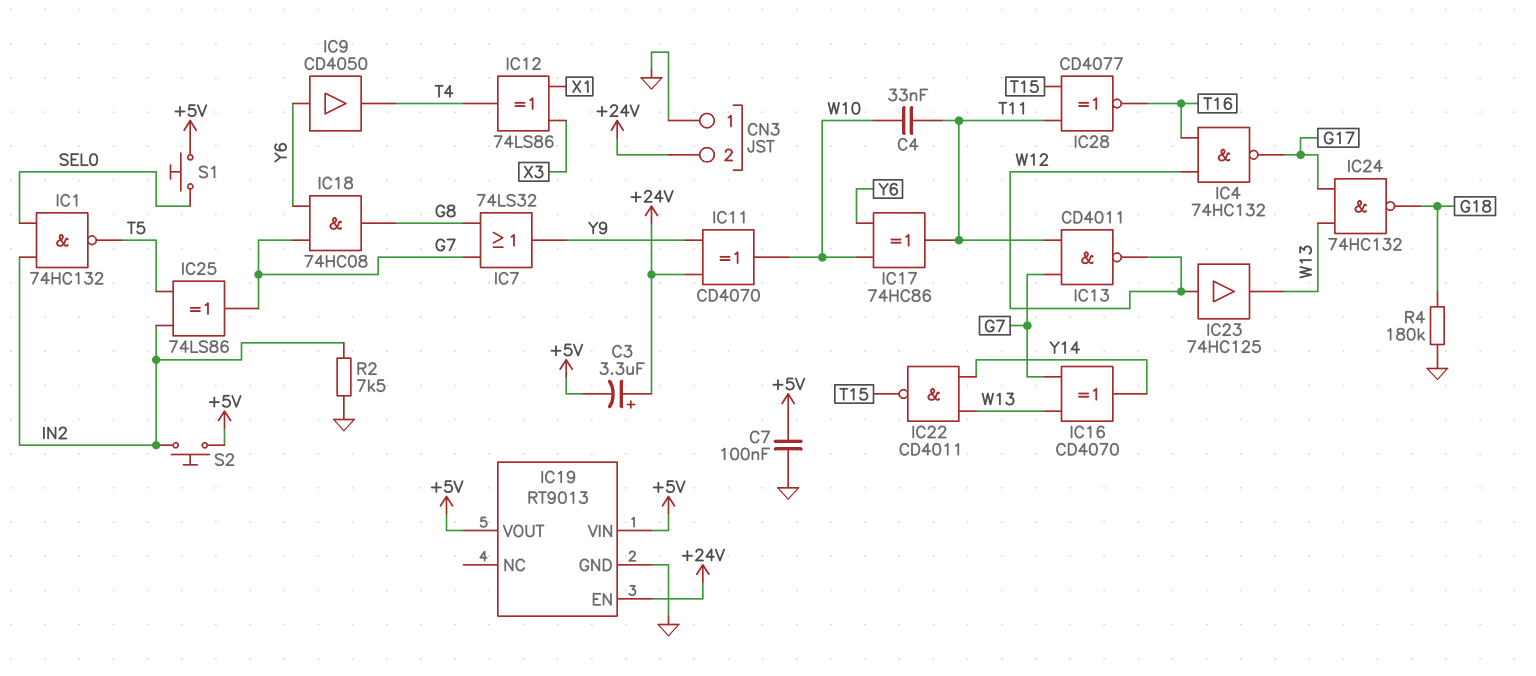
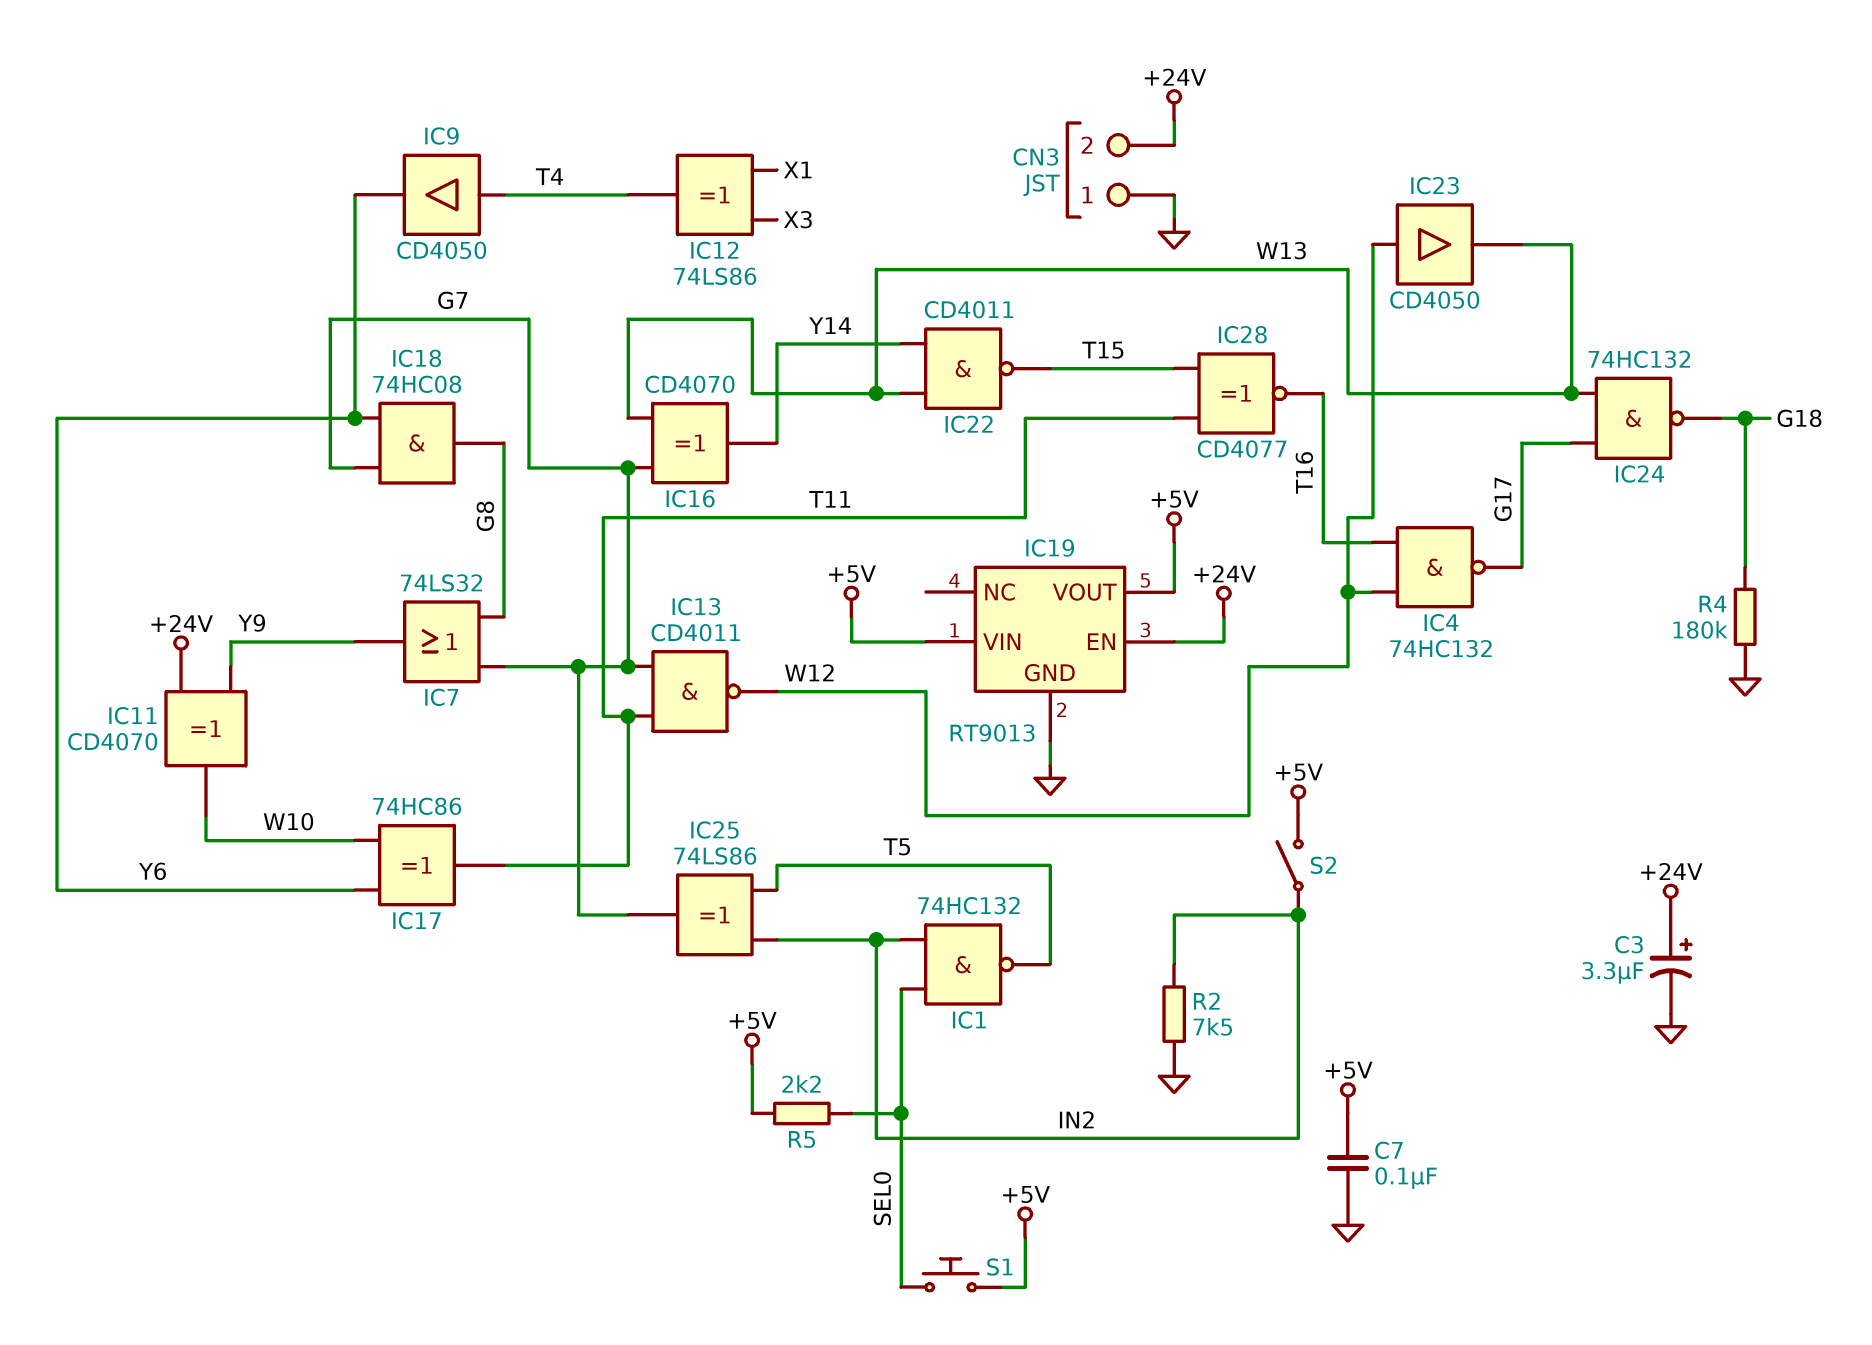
C3: 3.3uF (plus +24V, minus +5V) -> 3.3uF (plus +24V, minus GND)
C4: 33nF (T11, W10) -> none
IC9: buffer CD4050 (in Y6, out T4) -> buffer CD4050 (in T4, out Y6)
IC23: buffer 74HC125 (in W12, out W13) -> buffer CD4050 (in W12, out W13)
R5: none -> 2.2k (+5V, SEL0)
S2: button (+5V, IN2) -> switch (+5V, IN2)

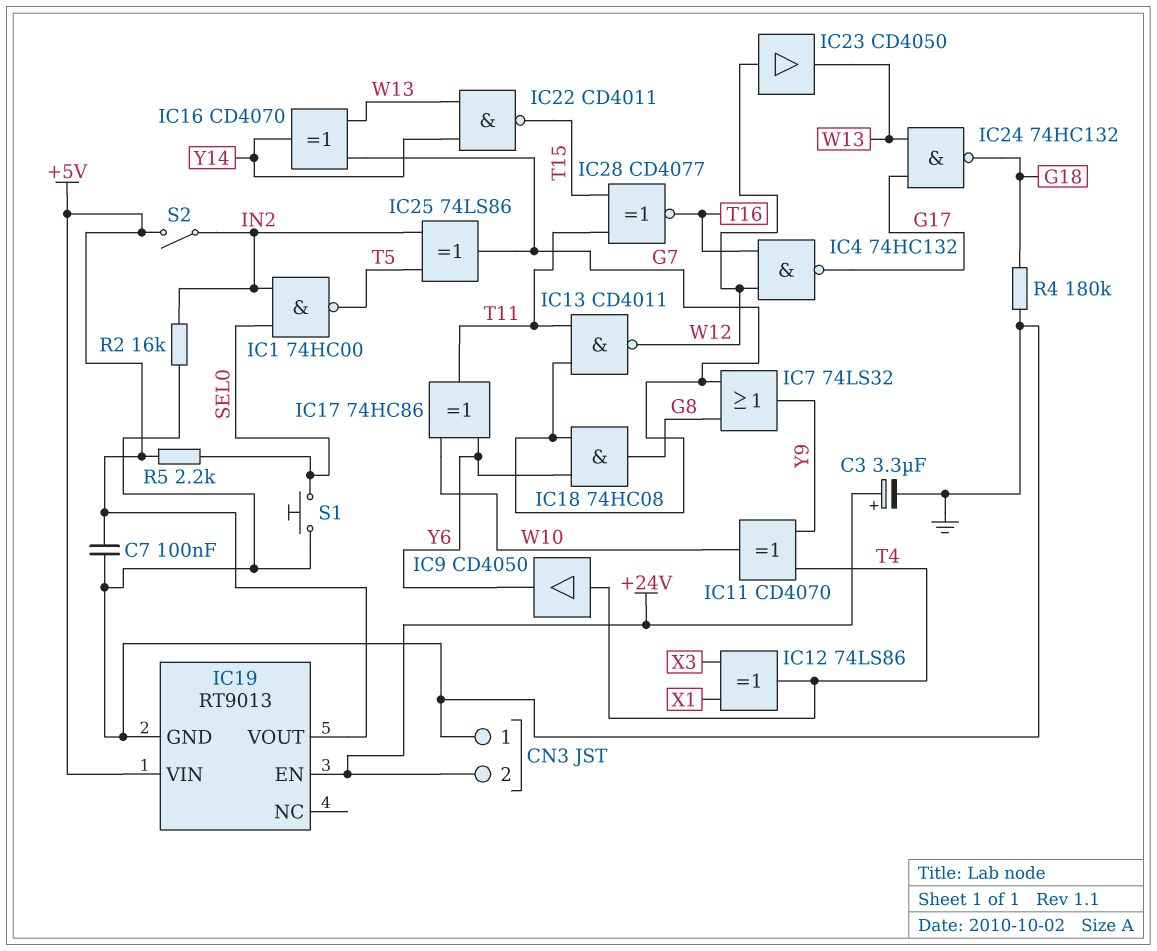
IC1: NAND 74HC132 (in IN2, in SEL0, out T5) -> NAND 74HC00 (in IN2, in SEL0, out T5)
IC11: XOR CD4070 (in +24V, in Y9, out W10) -> XOR CD4070 (in T4, in Y9, out W10)
R2: 7.5k (GND, IN2) -> 16k (GND, IN2)
S1: button (+5V, SEL0) -> button (GND, SEL0)

